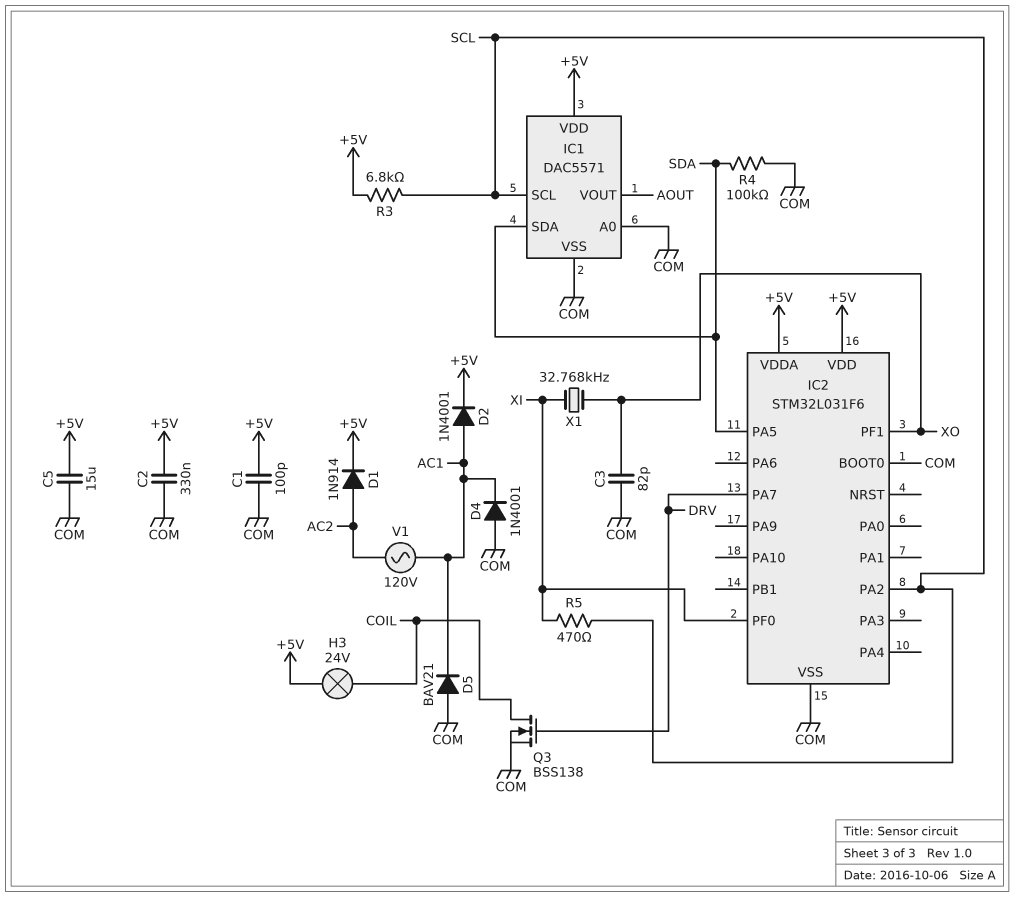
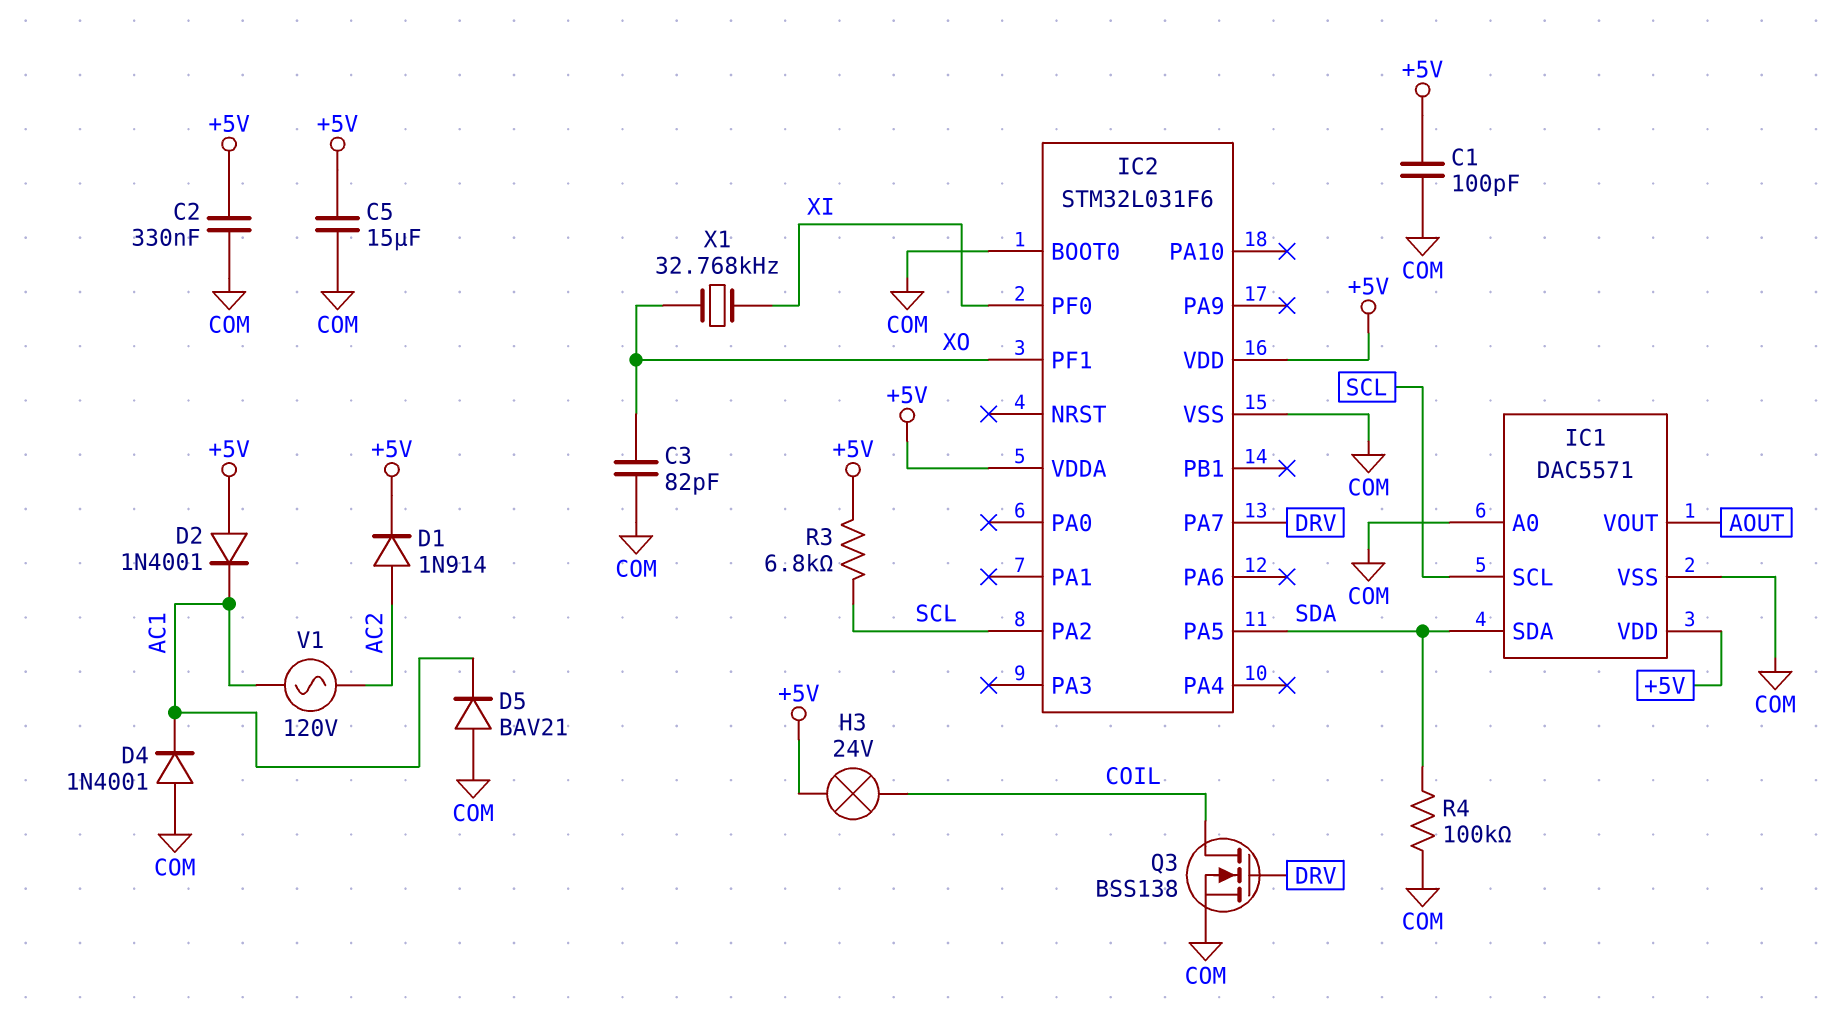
D2: diode 1N4001 (A AC1, K +5V) -> diode 1N4001 (A +5V, K AC1)
R5: 470 (SCL, XI) -> none

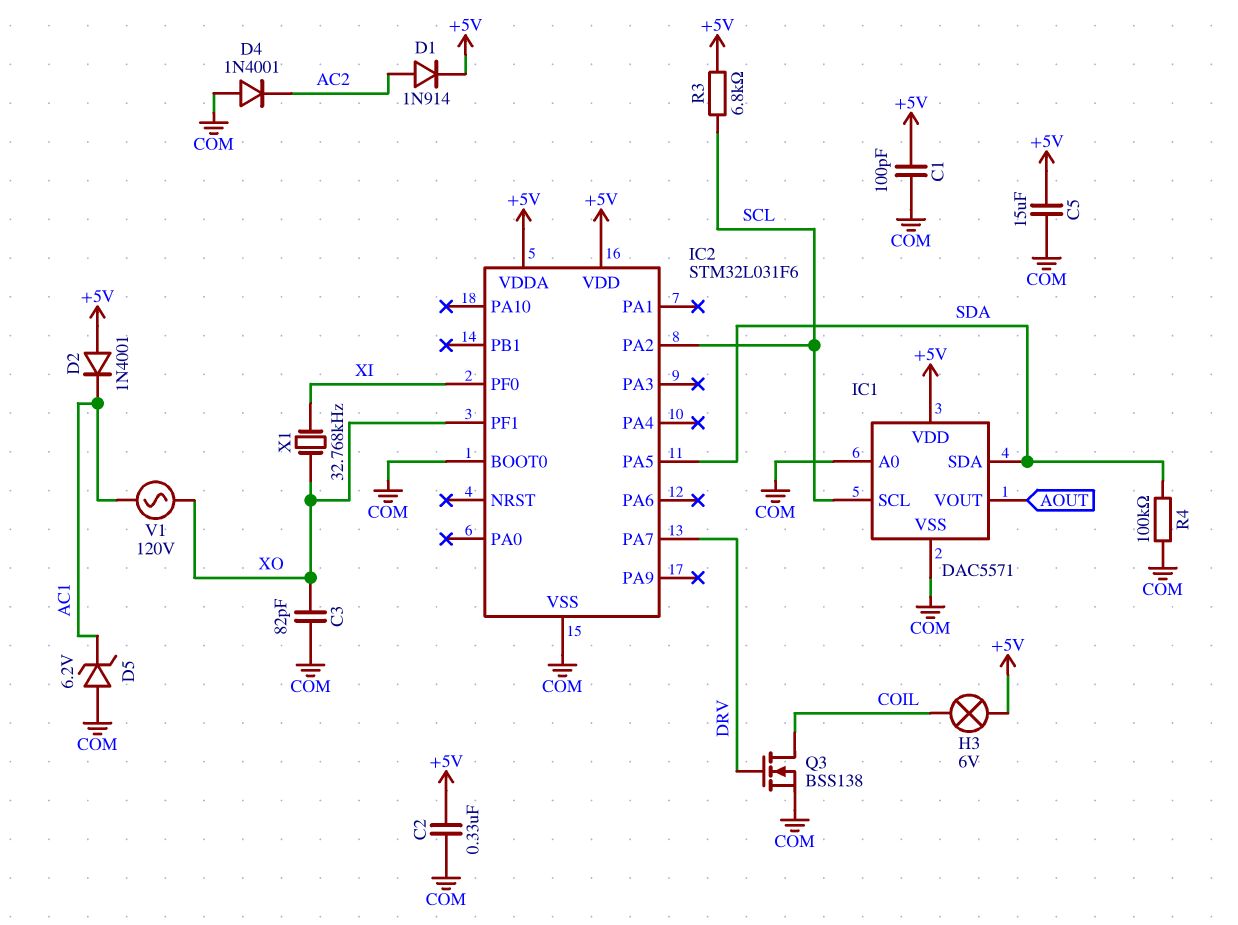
D4: diode 1N4001 (A COM, K AC1) -> diode 1N4001 (A COM, K AC2)
D5: diode BAV21 (A COM, K AC1) -> zener 6.2V (A COM, K AC1)
H3: lamp 24V (+5V, COIL) -> lamp 6V (+5V, COIL)
V1: AC 120V (AC1, AC2) -> AC 120V (AC1, XO)

